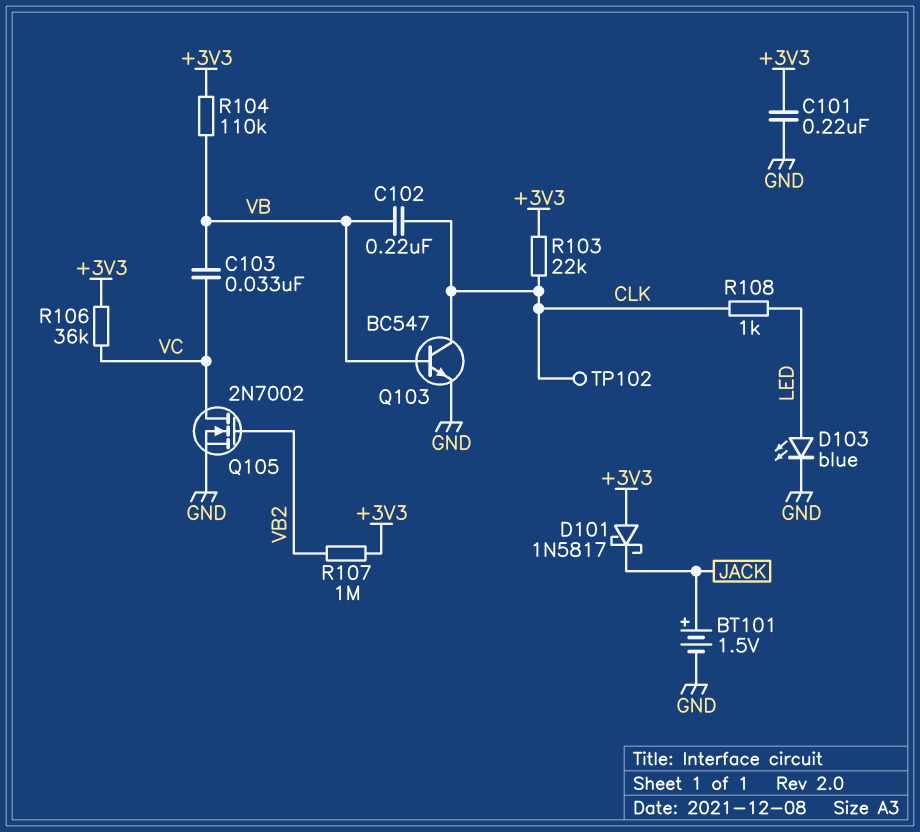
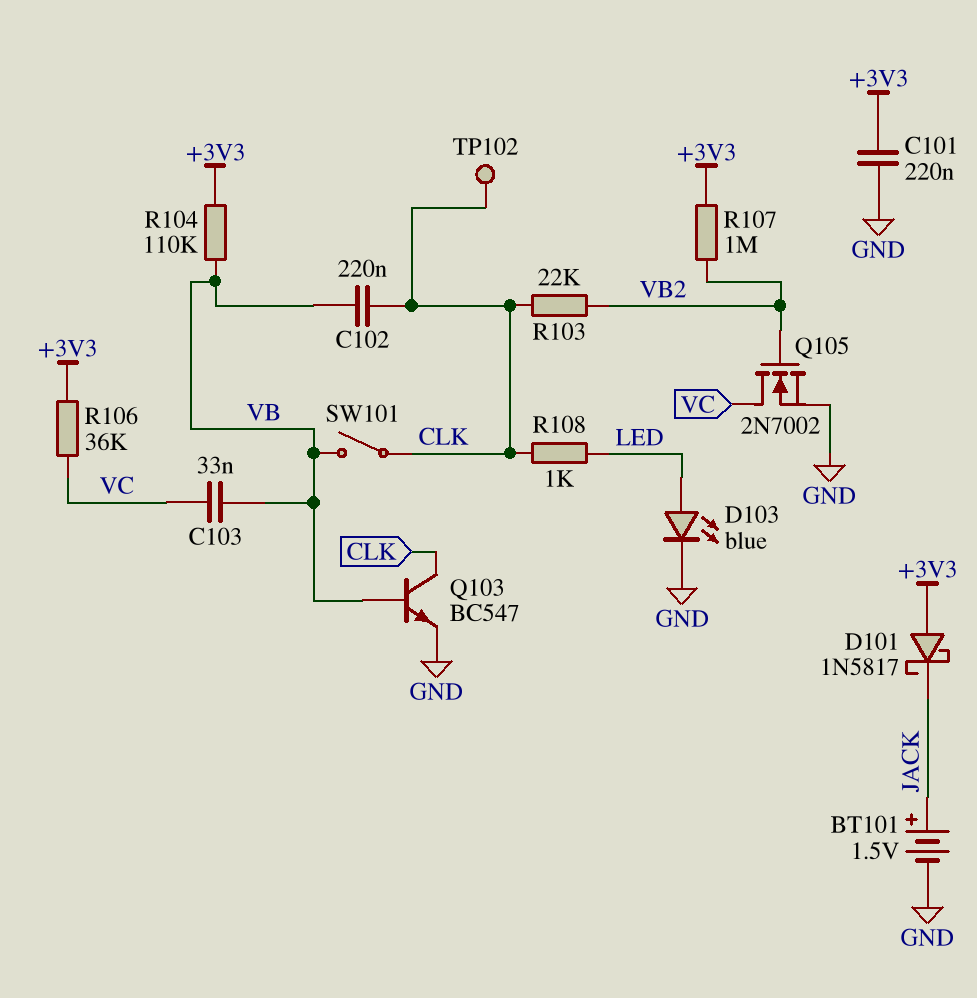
R103: 22k (+3V3, CLK) -> 22k (CLK, VB2)
SW101: none -> switch (CLK, VB)

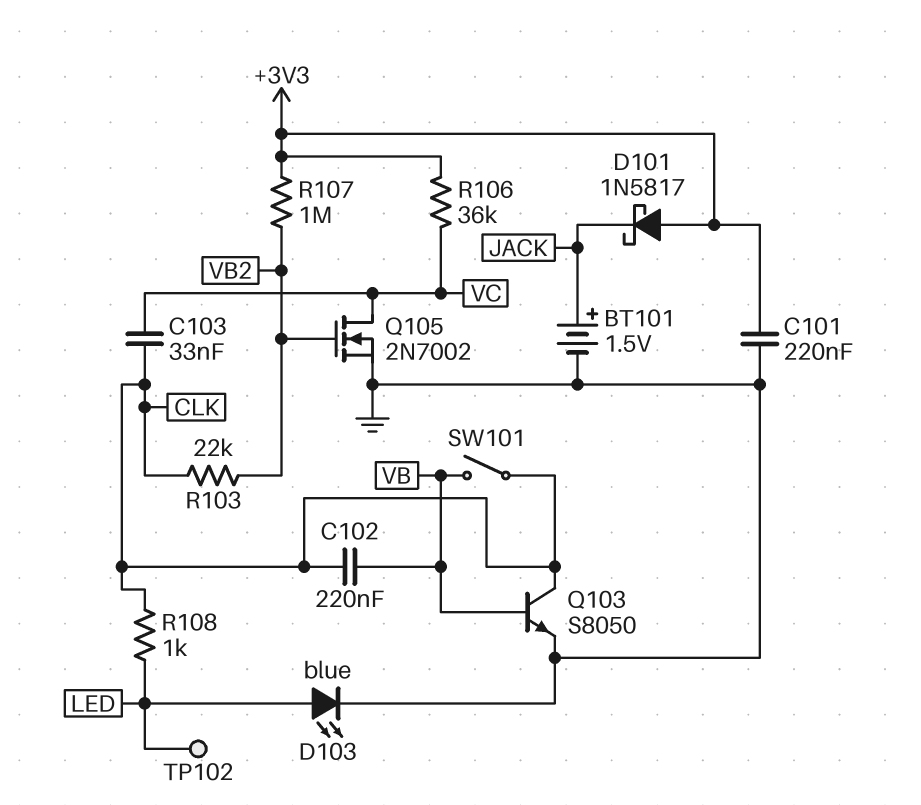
C103: 33nF (VB, VC) -> 33nF (CLK, VC)
Q103: NPN BC547 (B VB, C CLK, E GND) -> NPN S8050 (B VB, C CLK, E GND)
R104: 110k (+3V3, VB) -> none
TP102: test point (CLK) -> test point (LED)

